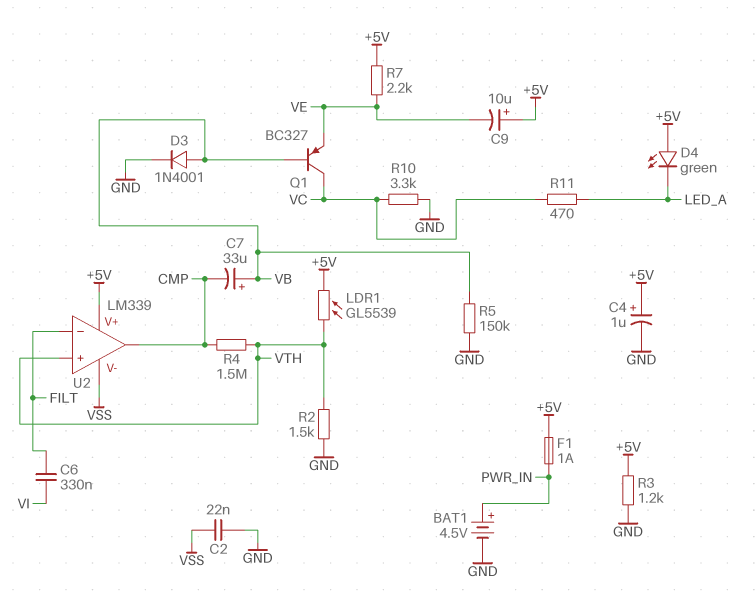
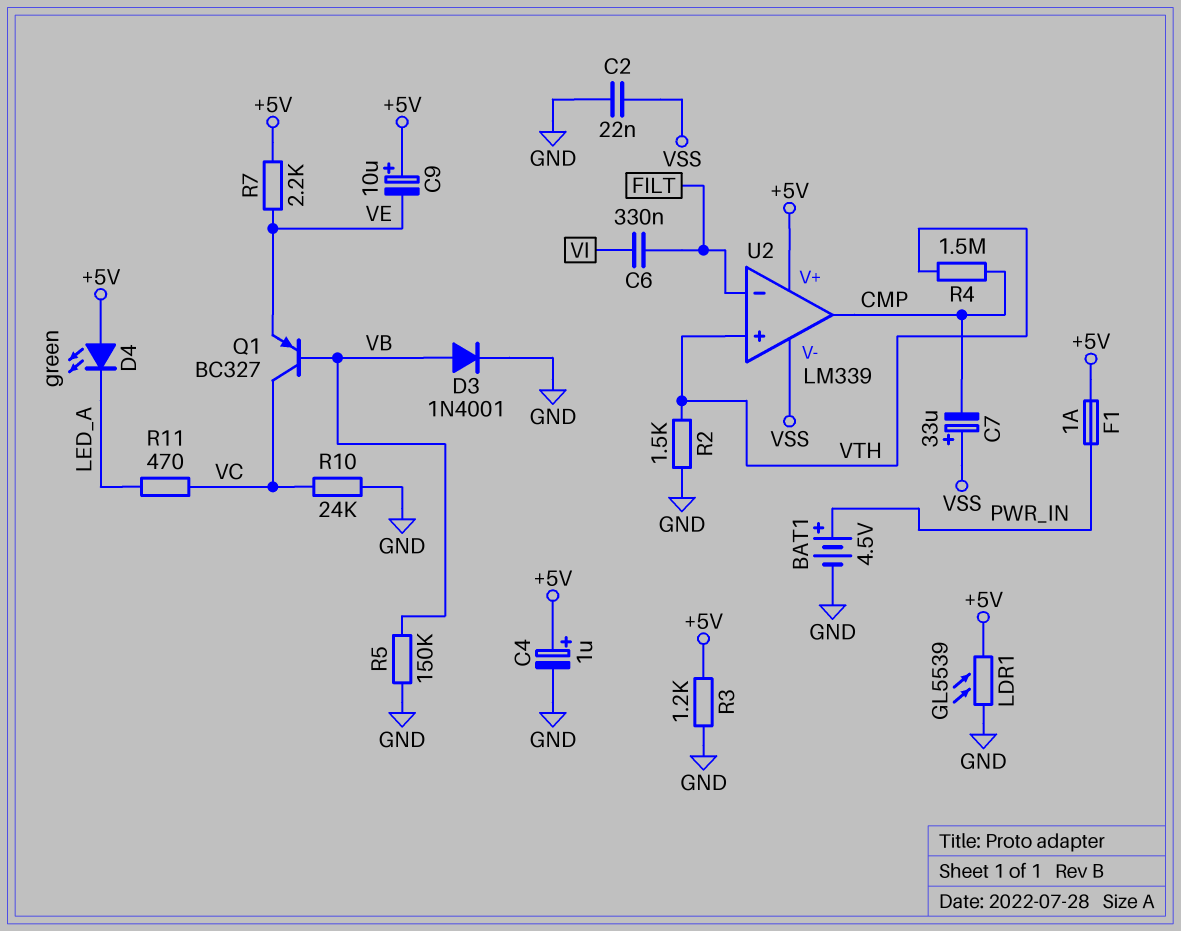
C7: 33uF (plus VB, minus CMP) -> 33uF (plus VSS, minus CMP)
LDR1: GL5539 (+5V, VTH) -> GL5539 (+5V, GND)
R10: 3.3k (GND, VC) -> 24k (GND, VC)

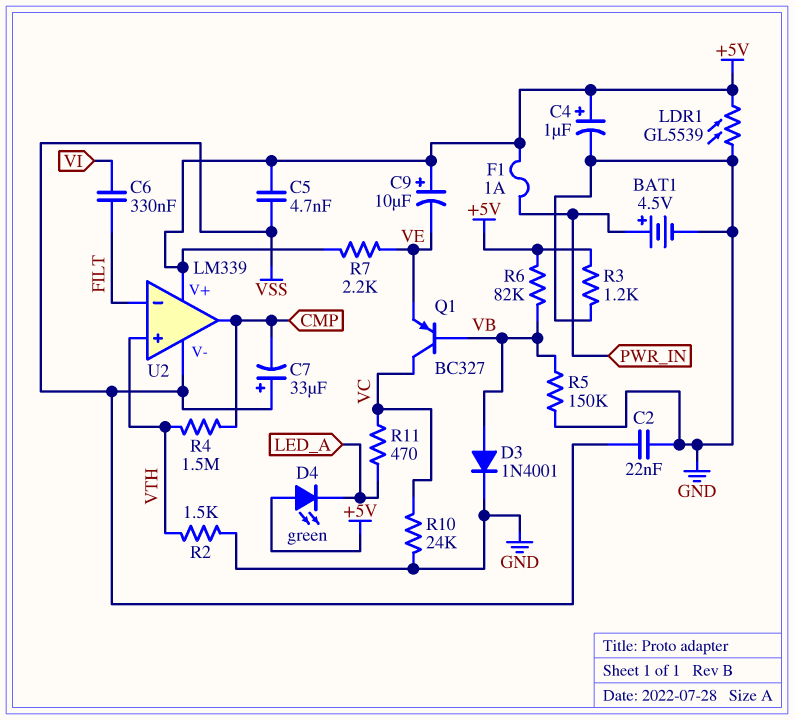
C5: none -> 4.7nF (+5V, VSS)
R6: none -> 82k (+5V, VB)

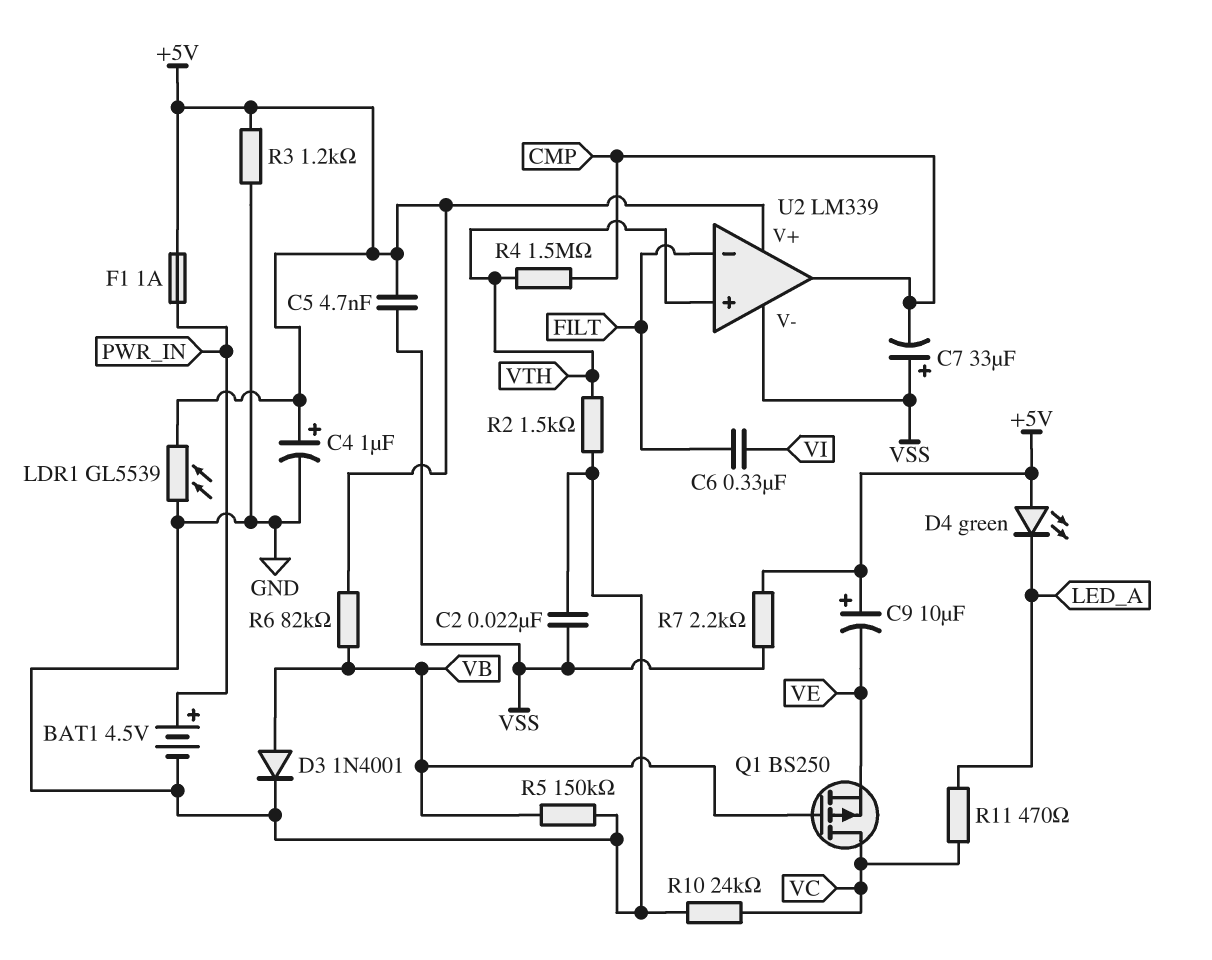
Q1: PNP BC327 (B VB, C VC, E VE) -> PMOS BS250 (G VB, D VC, S VE)
R7: 2.2k (+5V, VE) -> 2.2k (+5V, VSS)

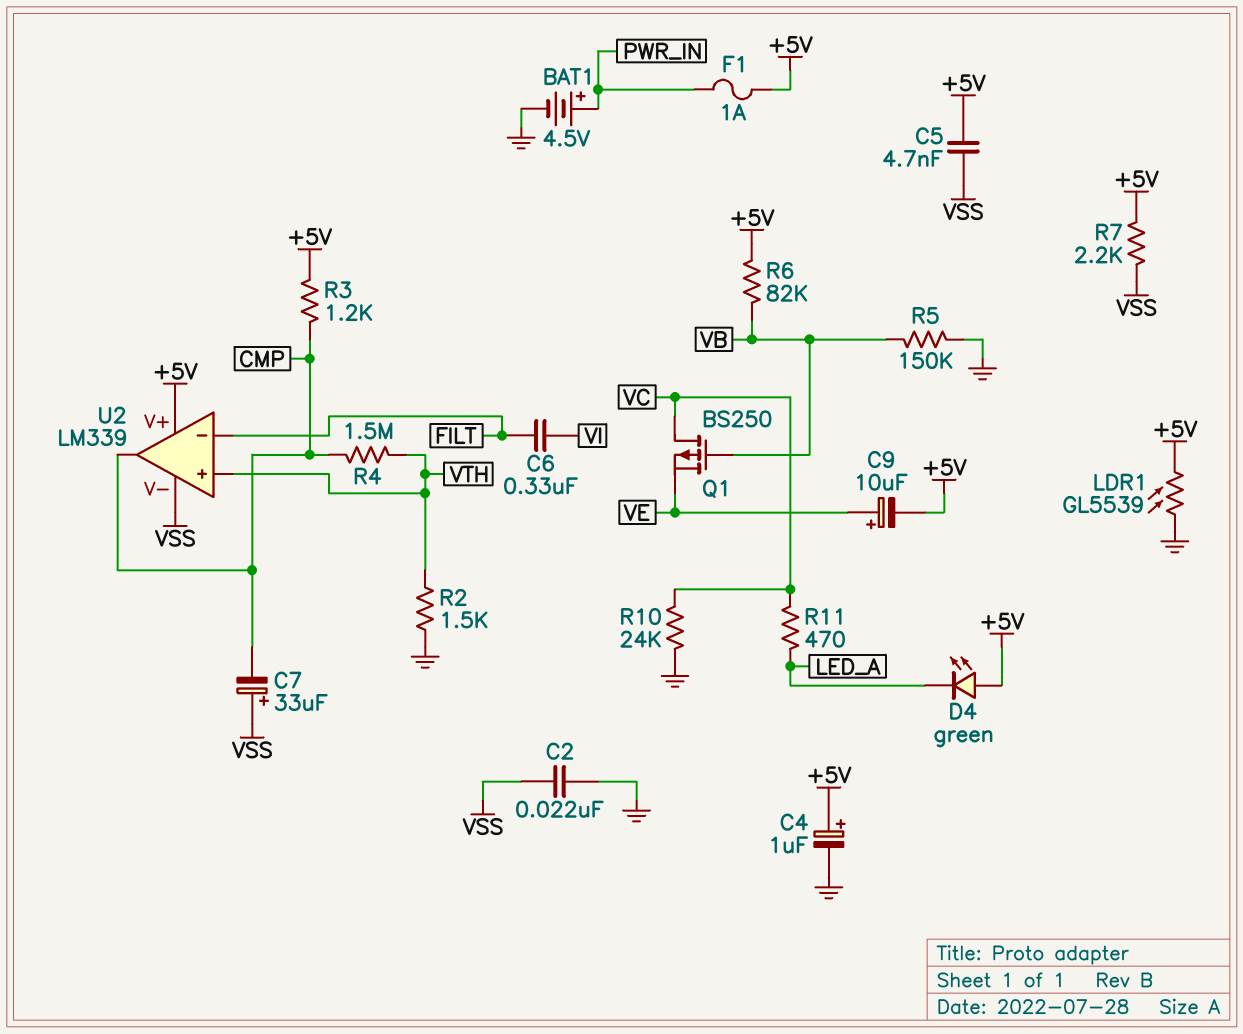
C9: 10uF (plus +5V, minus VE) -> 10uF (plus VE, minus +5V)
D3: diode 1N4001 (A VB, K GND) -> none
R3: 1.2k (+5V, GND) -> 1.2k (+5V, CMP)

